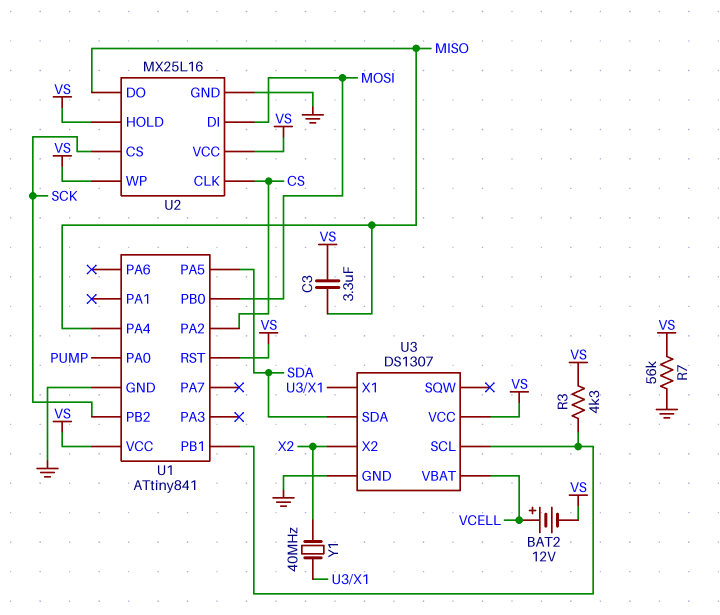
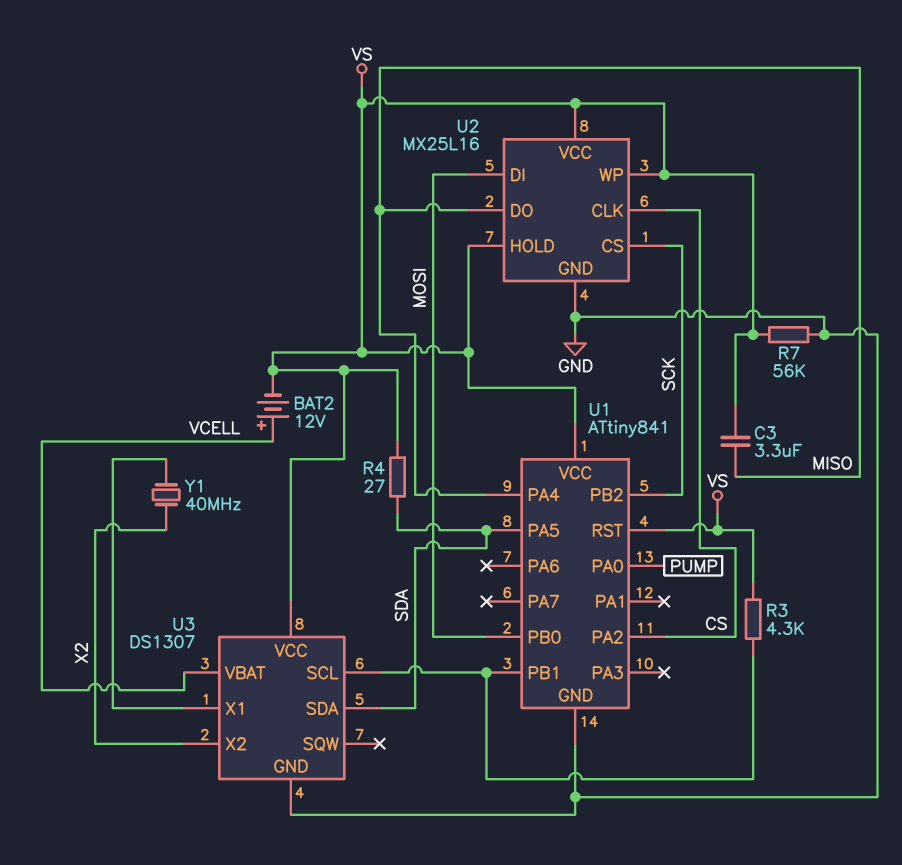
R4: none -> 27 (SDA, VS)

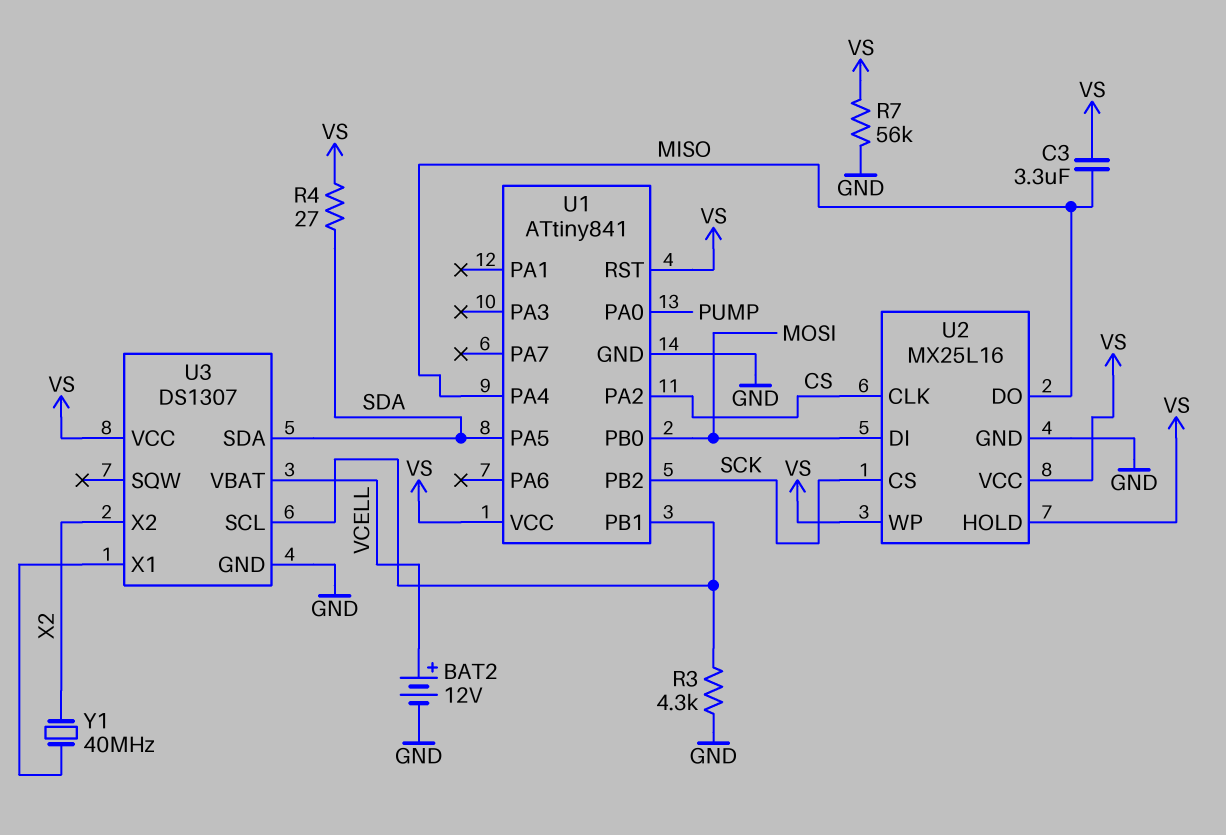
BAT2: 12V (plus VCELL, minus VS) -> 12V (plus VCELL, minus GND)
R3: 4.3k (U1/PB1, VS) -> 4.3k (GND, U1/PB1)

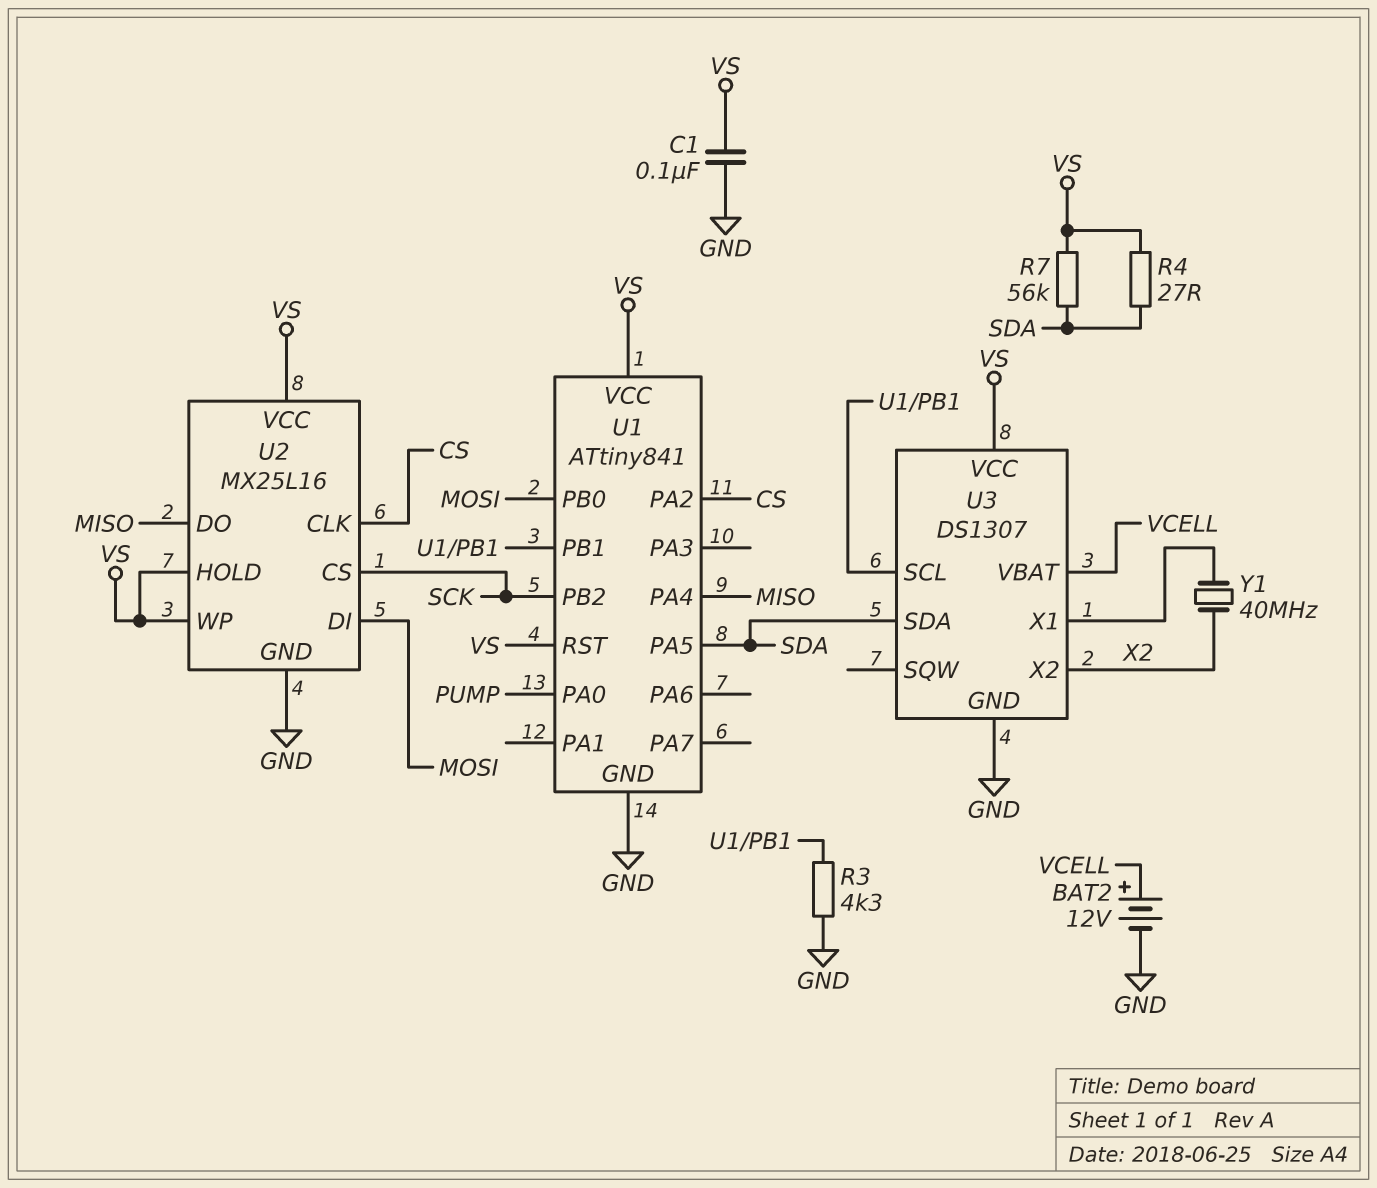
C1: none -> 100nF (GND, VS)
C3: 3.3uF (MISO, VS) -> none
R7: 56k (GND, VS) -> 56k (SDA, VS)

